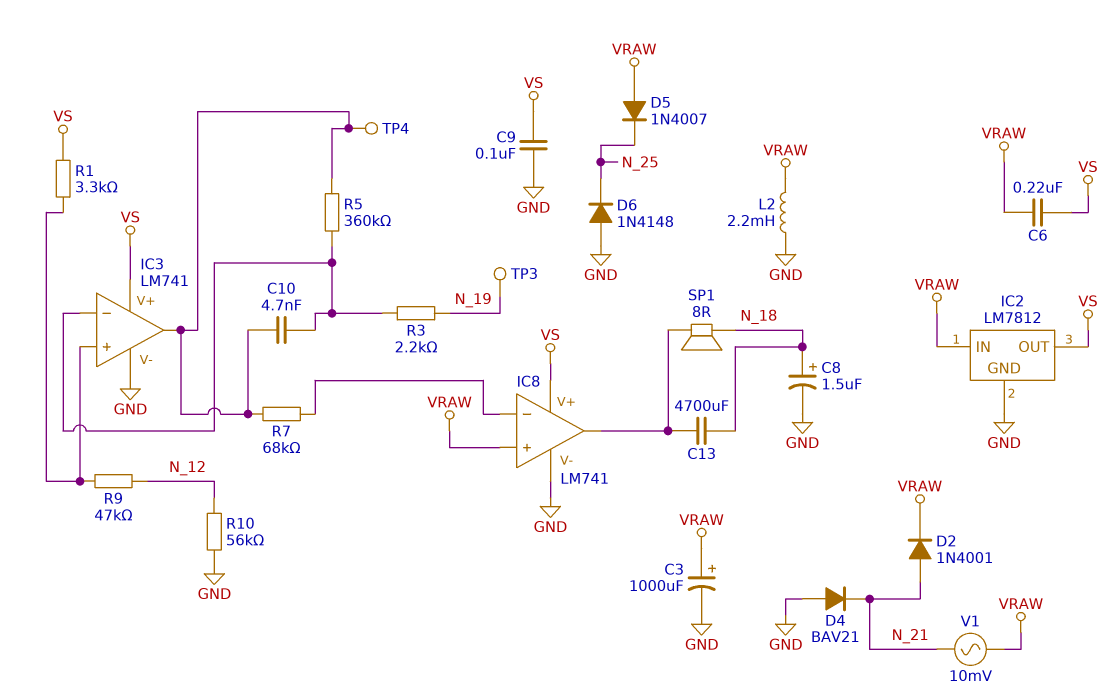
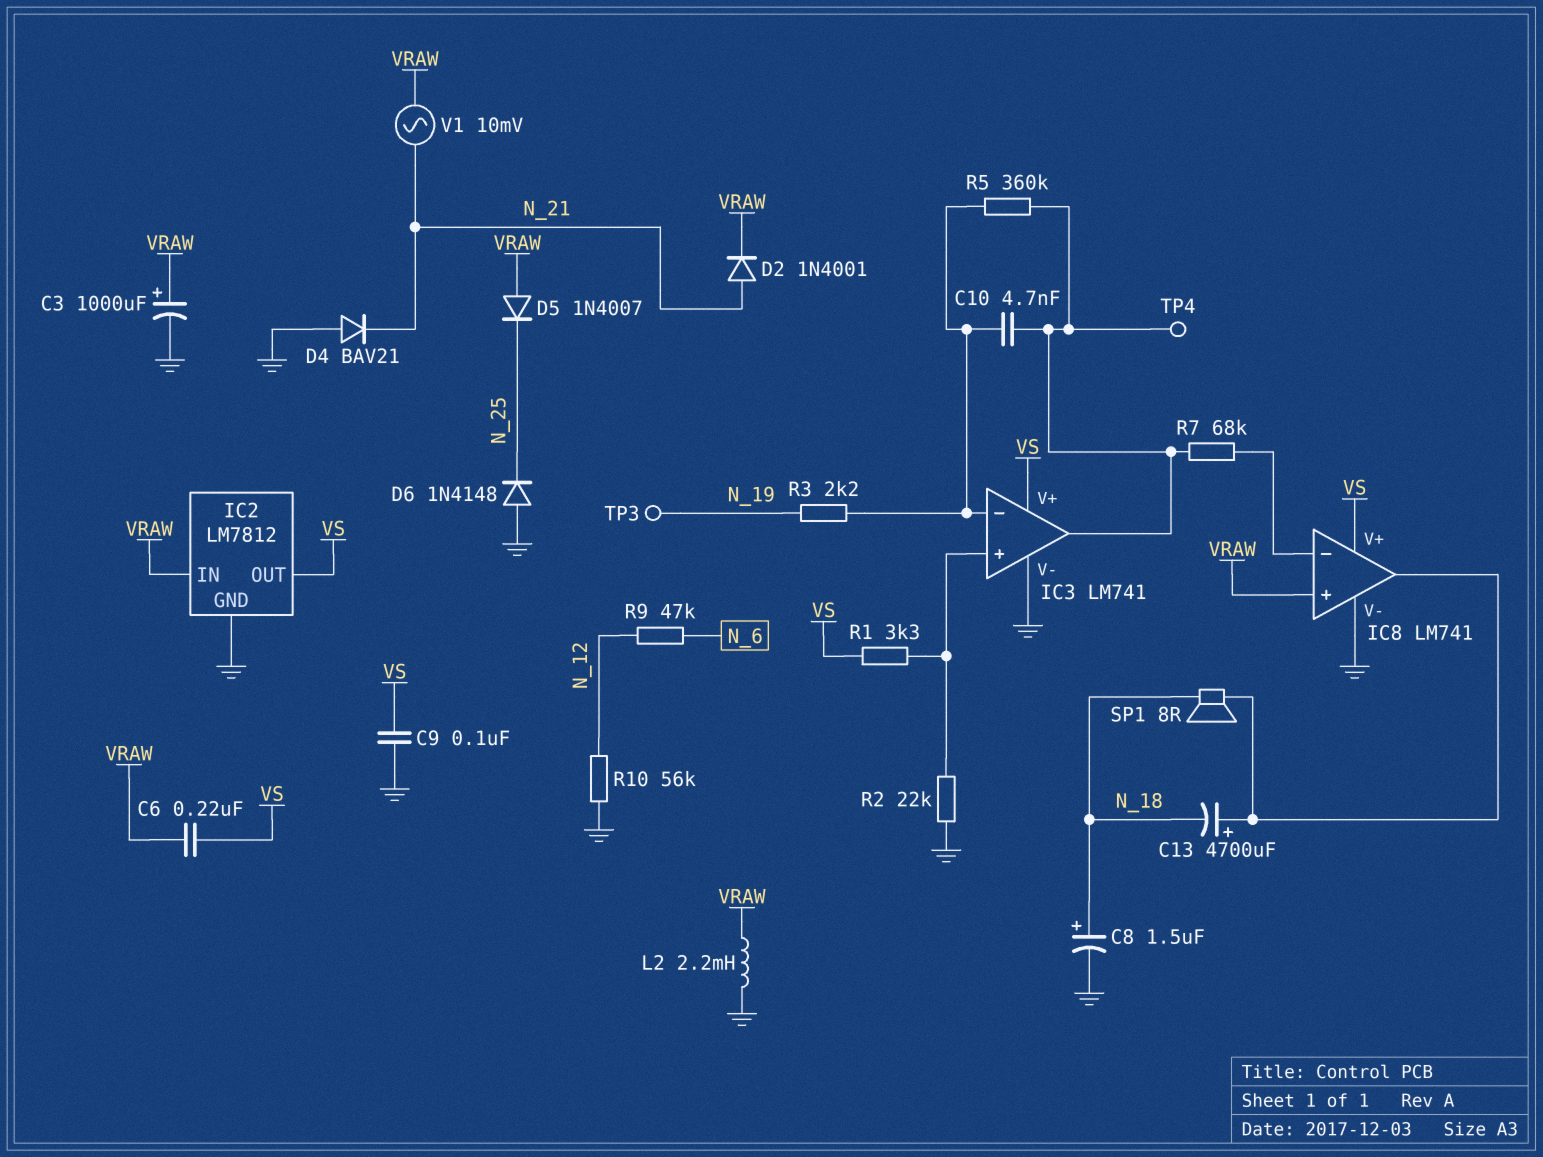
C13: 4700uF (IC8/out, N_18) -> 4700uF (plus IC8/out, minus N_18)
R2: none -> 22k (GND, IC3/in+)
R9: 47k (IC3/in+, N_12) -> 47k (N_6, N_12)

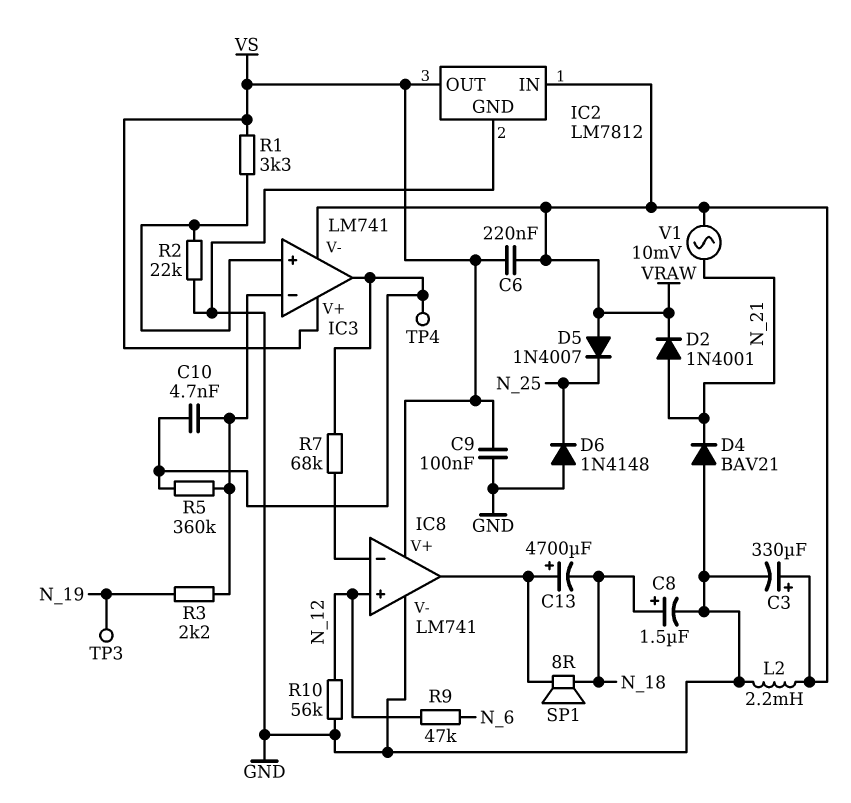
C3: 1000uF (plus VRAW, minus GND) -> 330uF (plus VRAW, minus GND)
IC3 pin V-: GND -> VRAW
IC8 pin in+: VRAW -> N_12

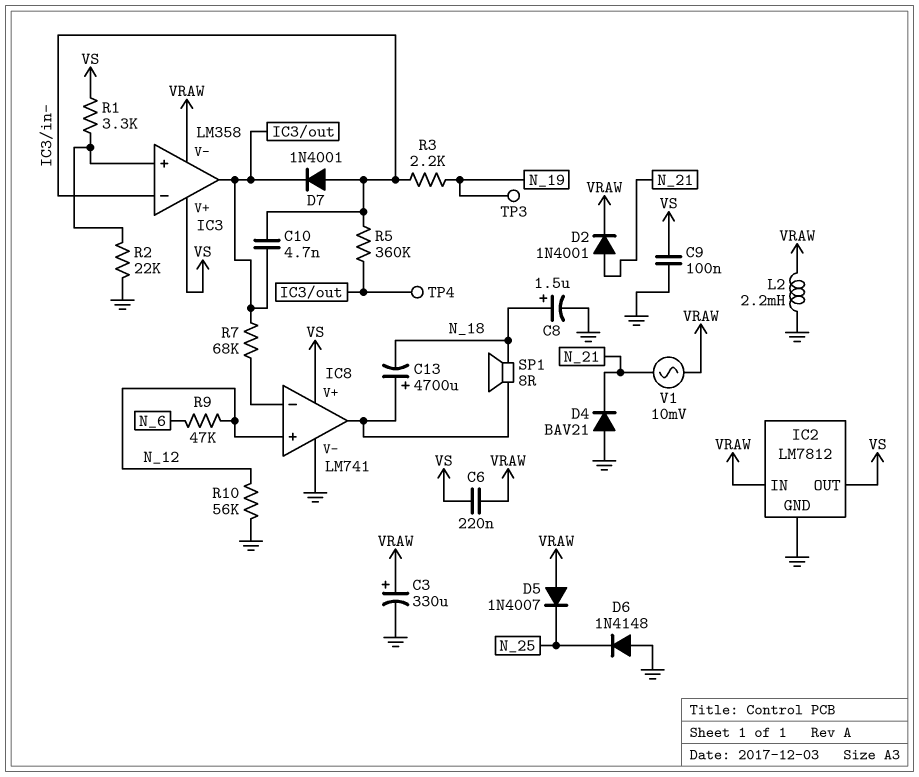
D7: none -> diode 1N4001 (A IC3/in-, K IC3/out)
IC3: LM741 -> LM358

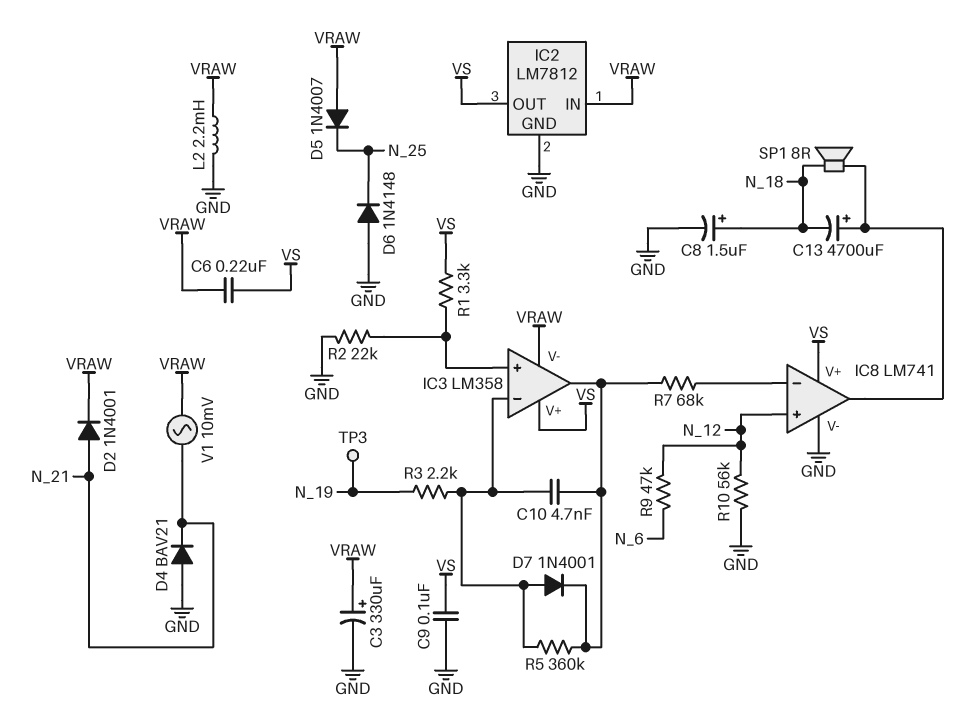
TP4: test point (IC3/out) -> none

